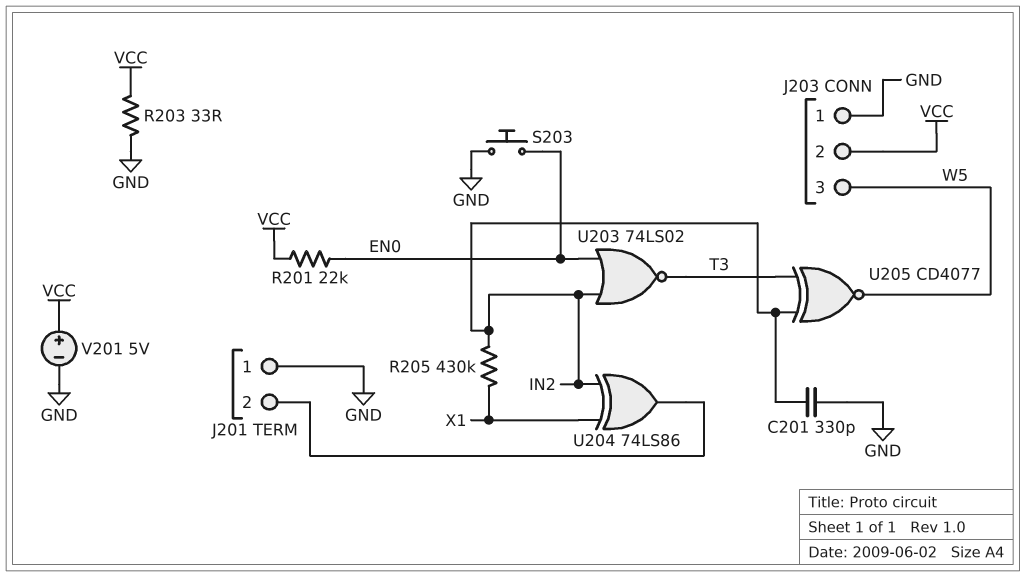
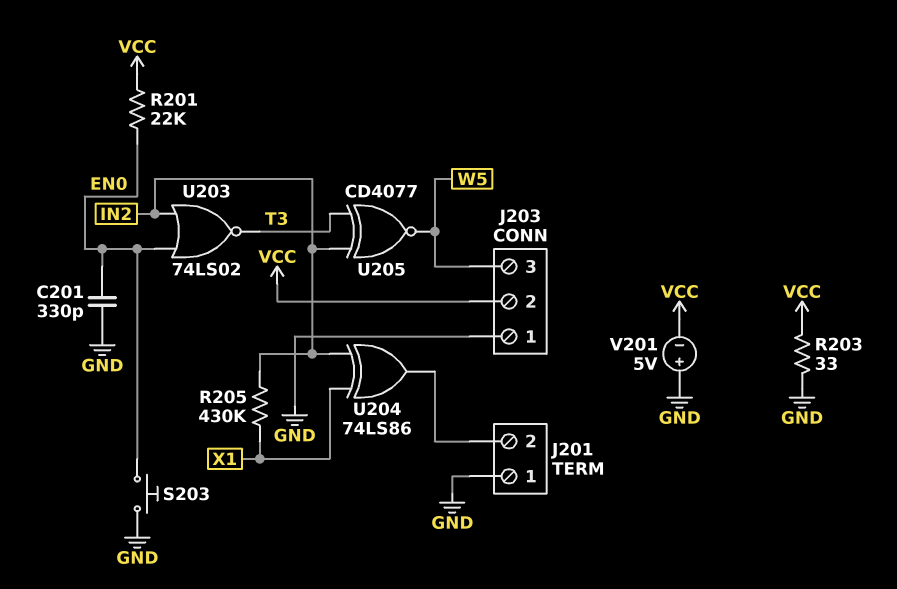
C201: 330pF (GND, IN2) -> 330pF (EN0, GND)
V201: 5V (plus VCC, minus GND) -> 5V (plus GND, minus VCC)

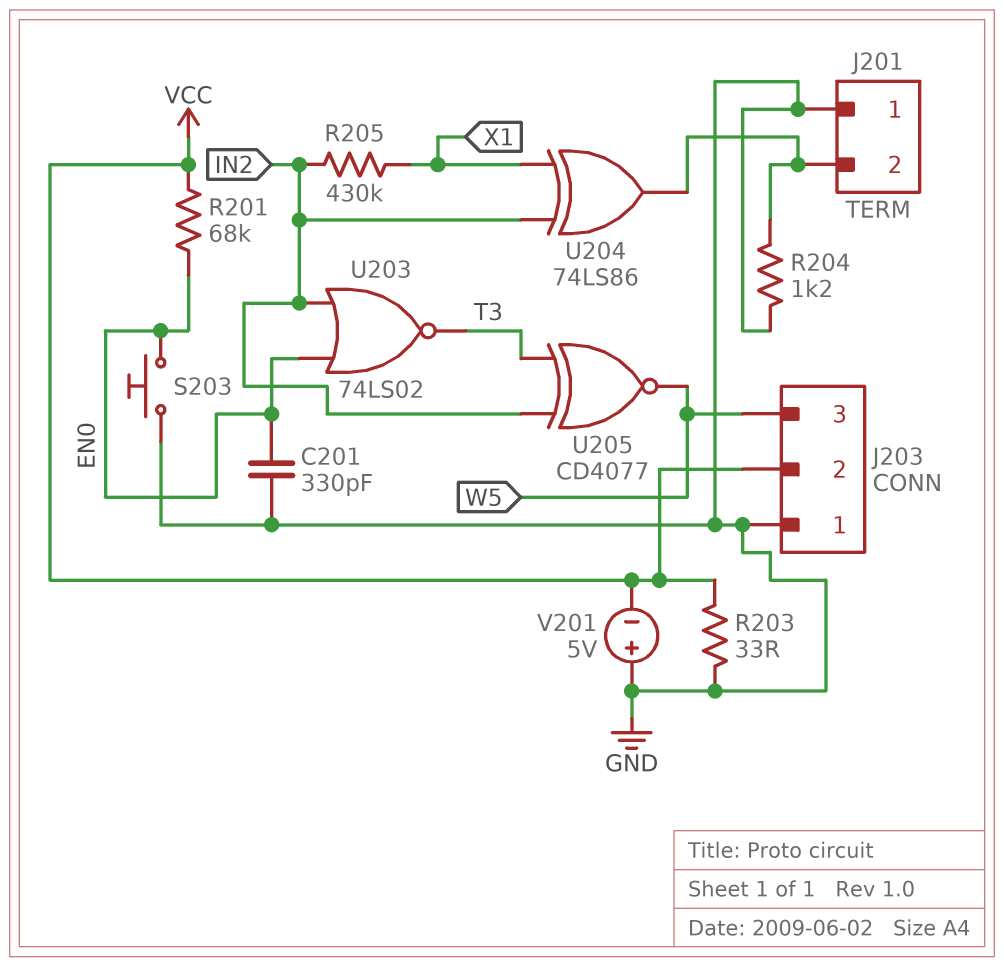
R201: 22k (EN0, VCC) -> 68k (EN0, VCC)
R204: none -> 1.2k (GND, J201/2)

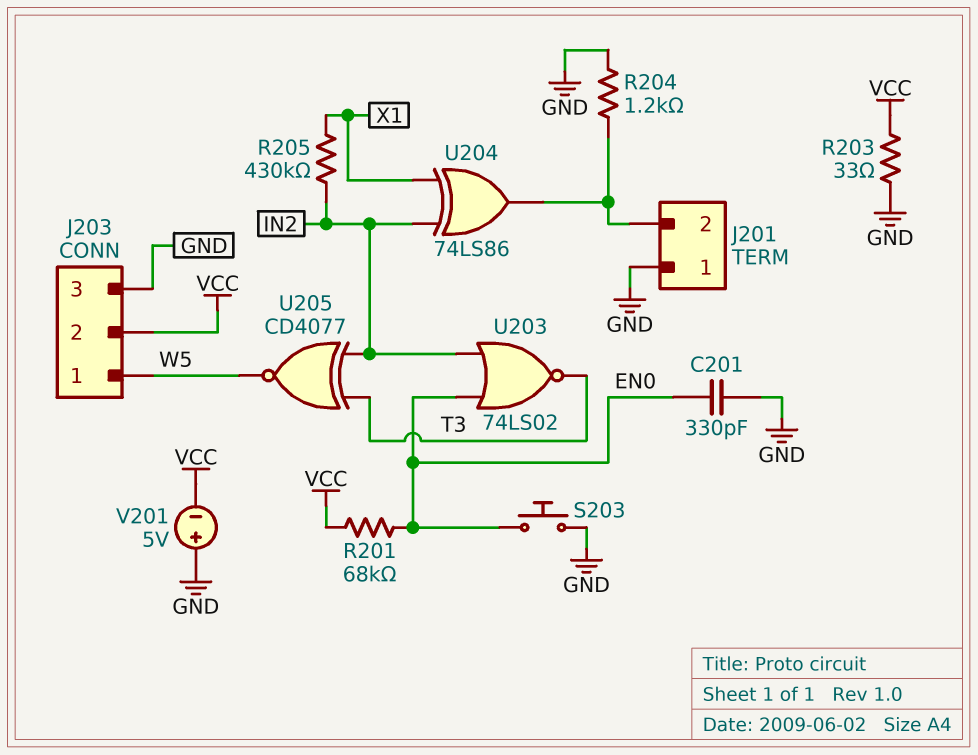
J203 pin 1: GND -> W5
J203 pin 3: W5 -> GND

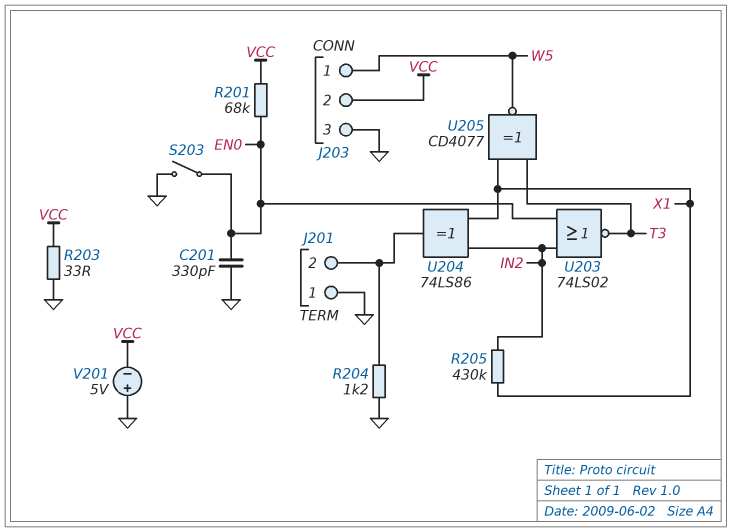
S203: button (EN0, GND) -> switch (EN0, GND)
U205: XNOR CD4077 (in IN2, in T3, out W5) -> XNOR CD4077 (in T3, in X1, out W5)

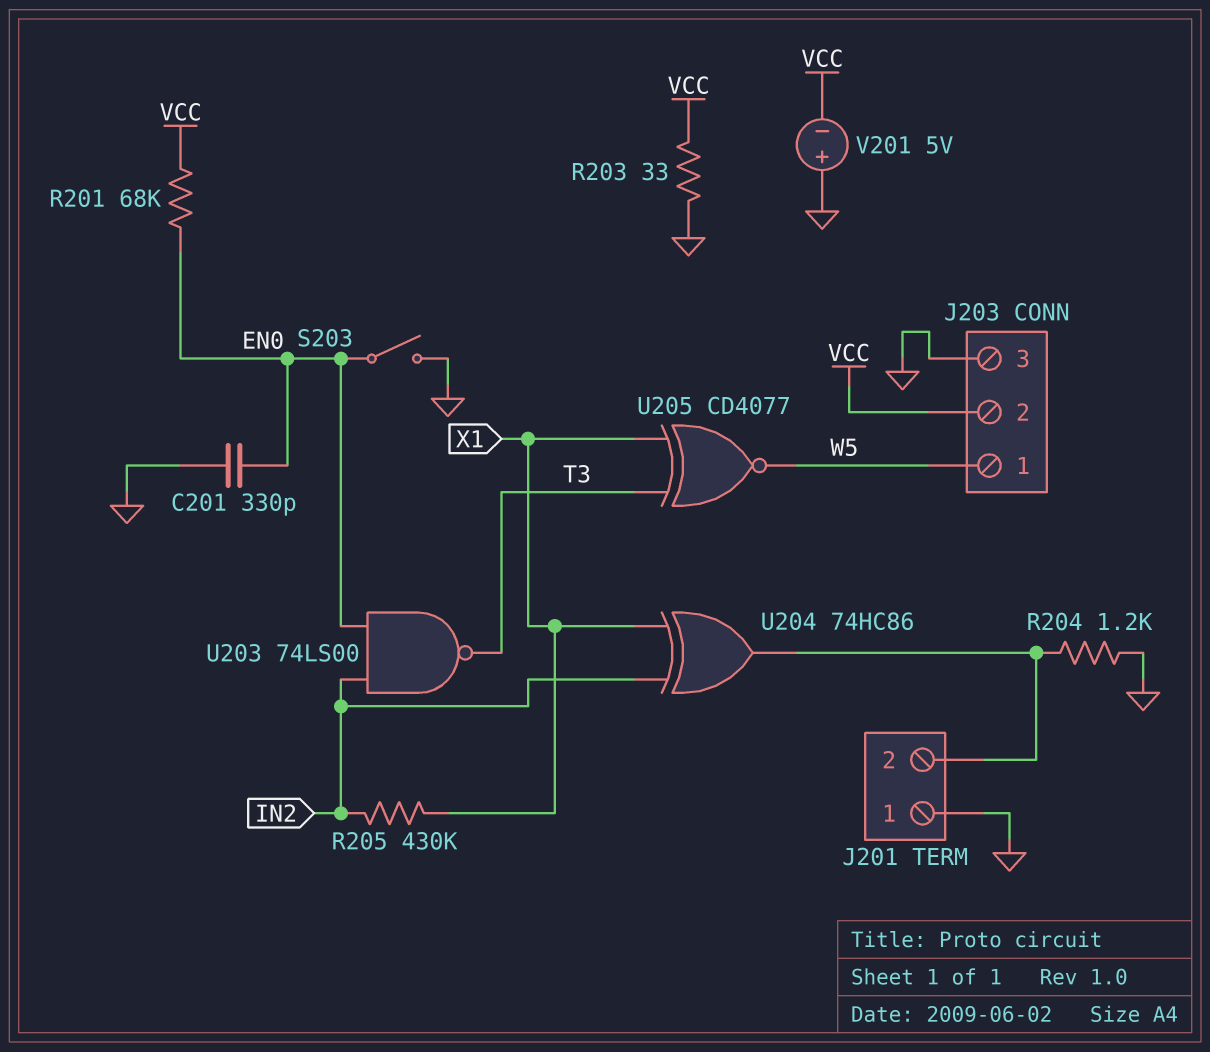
U203: NOR 74LS02 (in EN0, in IN2, out T3) -> NAND 74LS00 (in EN0, in IN2, out T3)
U204: XOR 74LS86 (in IN2, in X1, out J201/2) -> XOR 74HC86 (in IN2, in X1, out J201/2)

